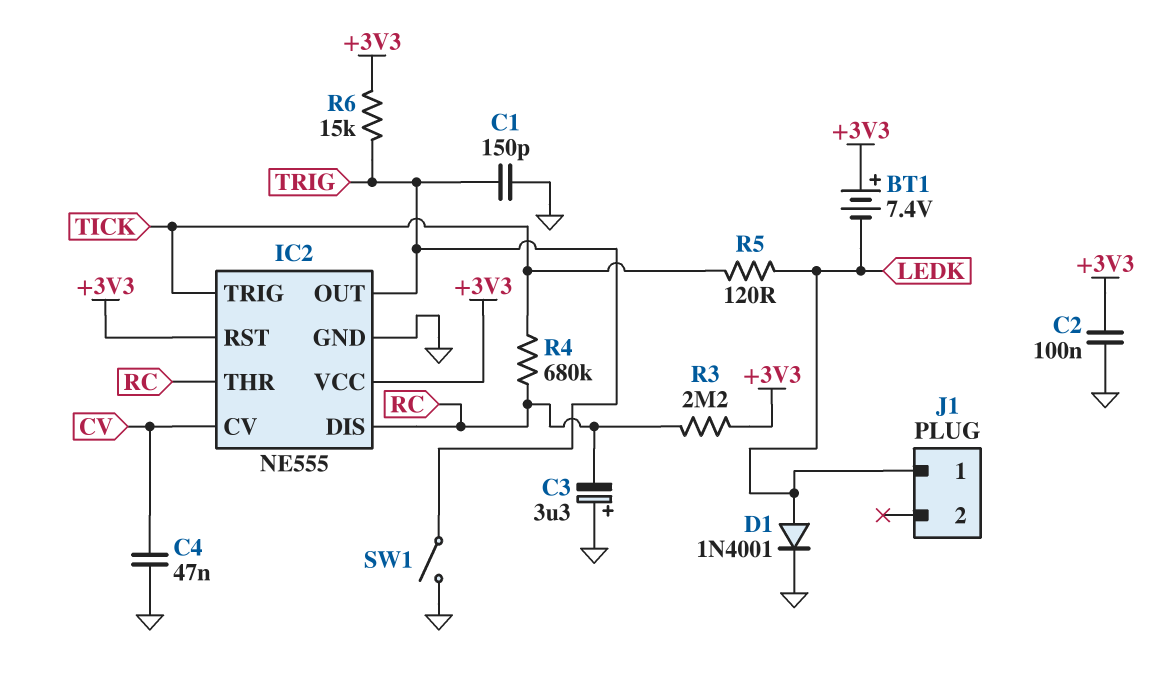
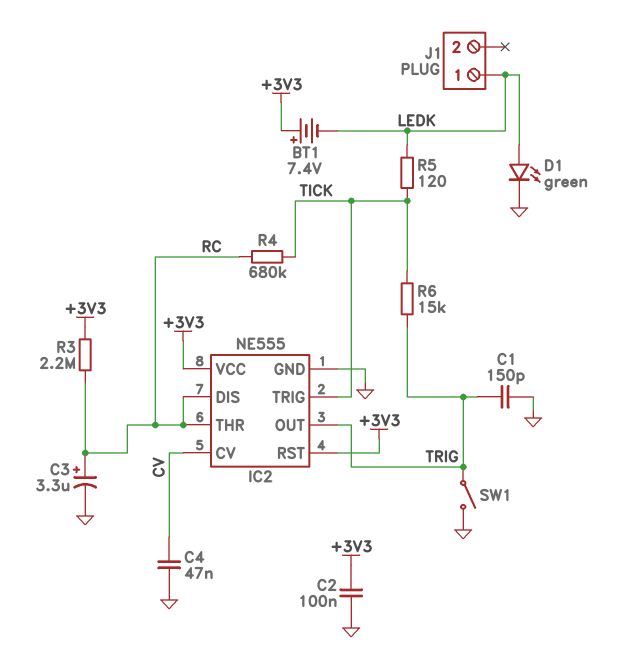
C3: 3.3uF (plus GND, minus RC) -> 3.3uF (plus RC, minus GND)
D1: diode 1N4001 (A LEDK, K GND) -> LED green (A LEDK, K GND)
R6: 15k (+3V3, TRIG) -> 15k (TICK, TRIG)

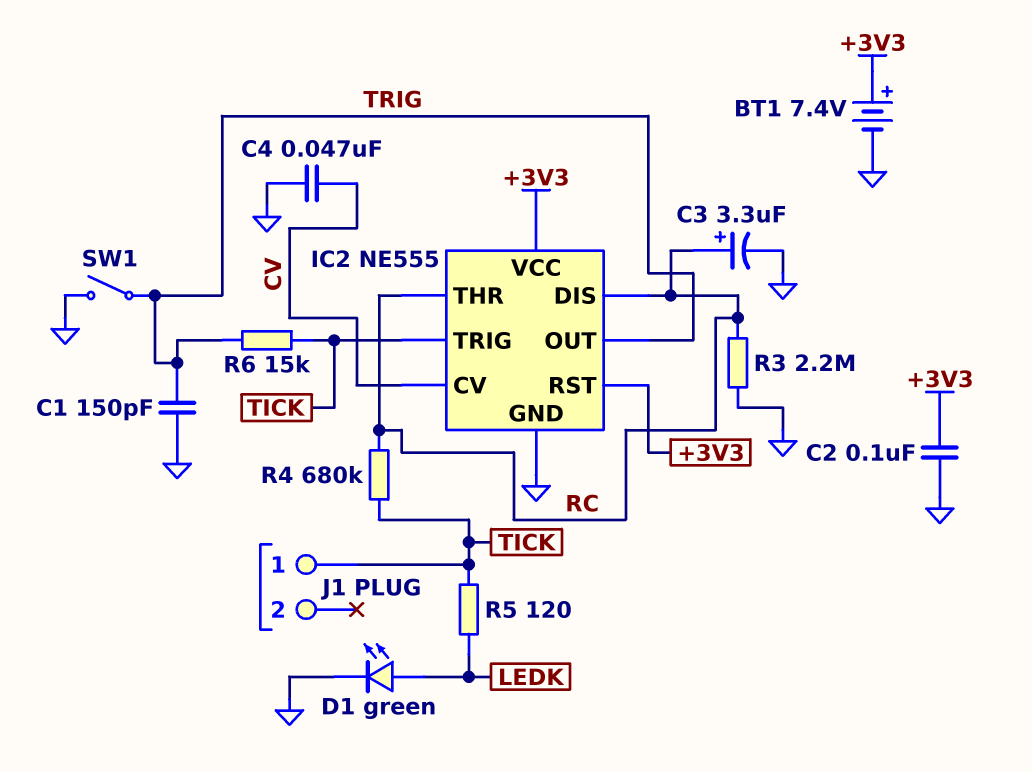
BT1: 7.4V (plus +3V3, minus LEDK) -> 7.4V (plus +3V3, minus GND)
J1 pin 1: LEDK -> TICK
R3: 2.2M (+3V3, RC) -> 2.2M (GND, RC)

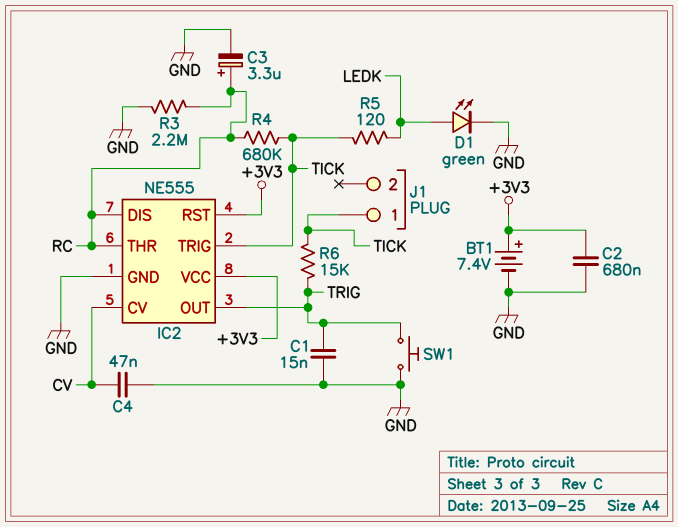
C1: 150pF (GND, TRIG) -> 15nF (GND, TRIG)
C2: 100nF (+3V3, GND) -> 680nF (+3V3, GND)
SW1: switch (GND, TRIG) -> button (GND, TRIG)

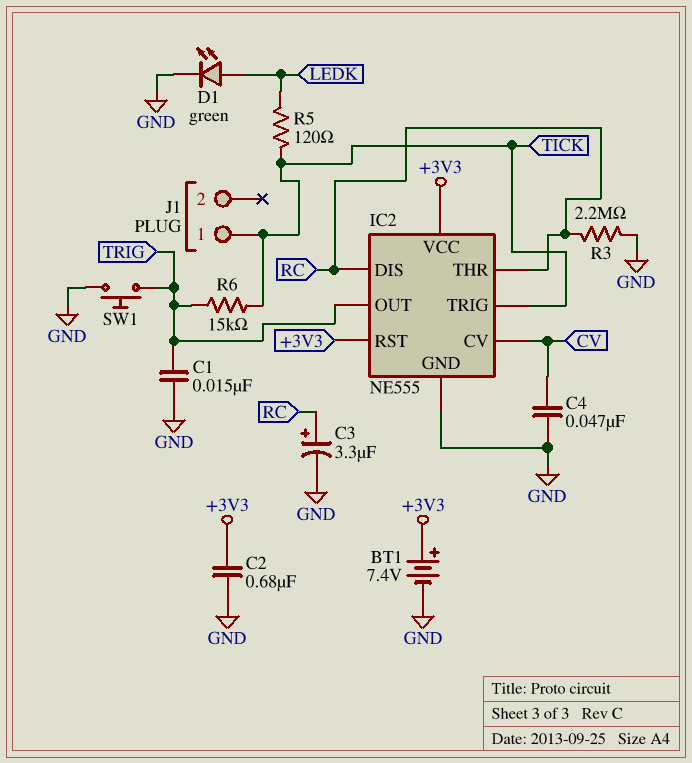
R4: 680k (RC, TICK) -> none

